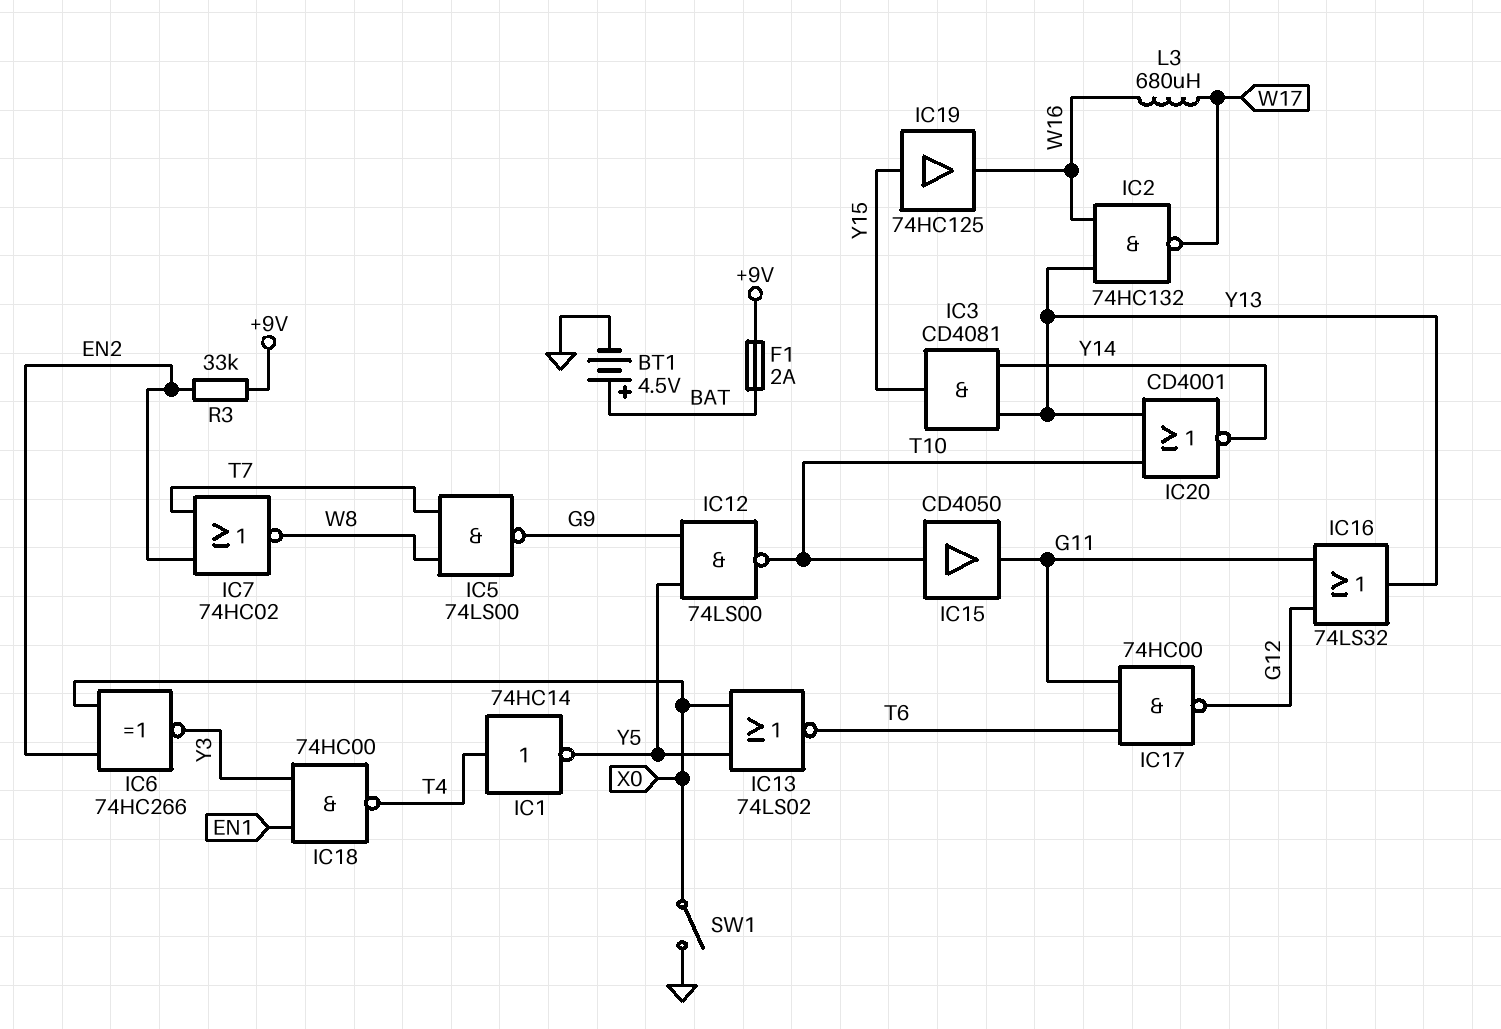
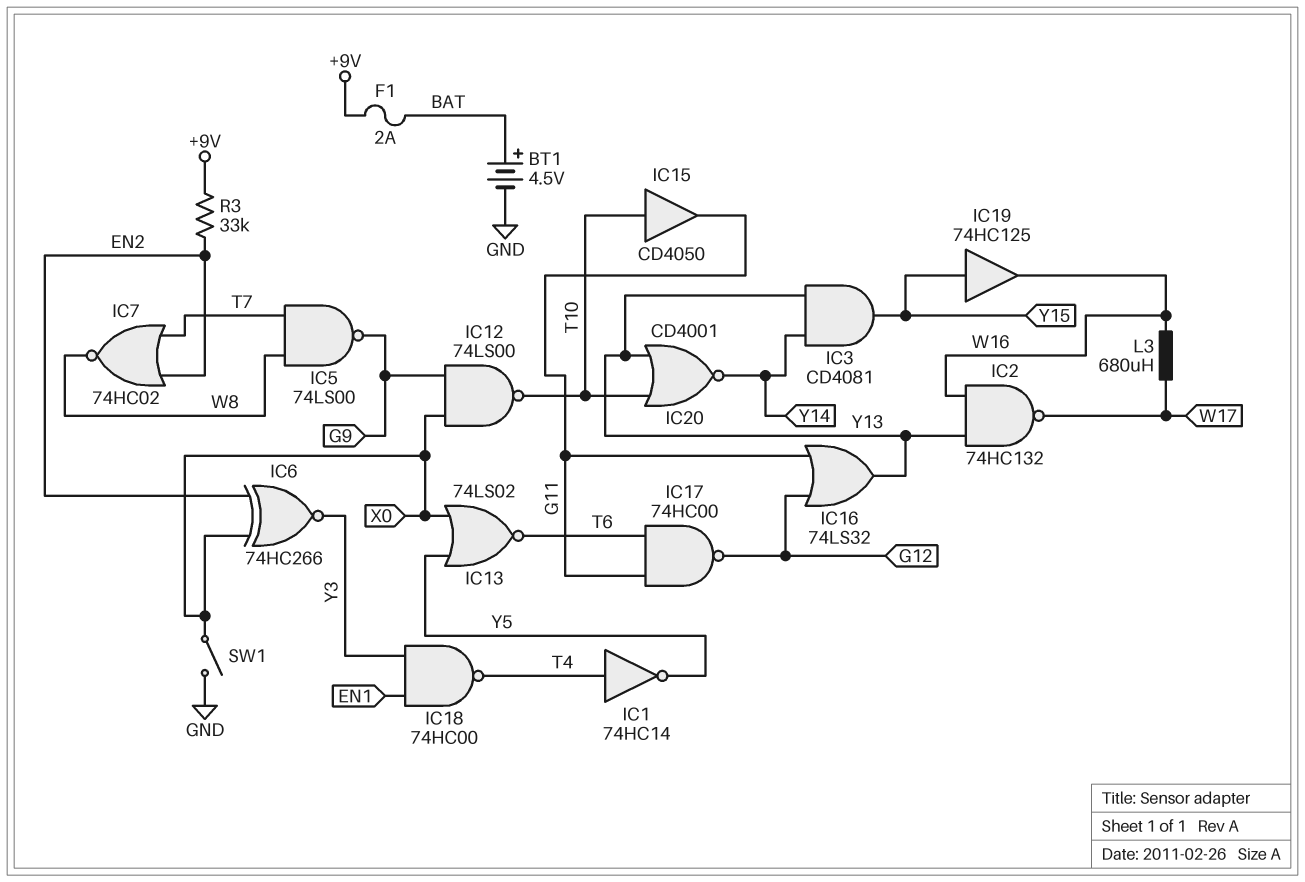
IC12: NAND 74LS00 (in G9, in Y5, out T10) -> NAND 74LS00 (in G9, in X0, out T10)

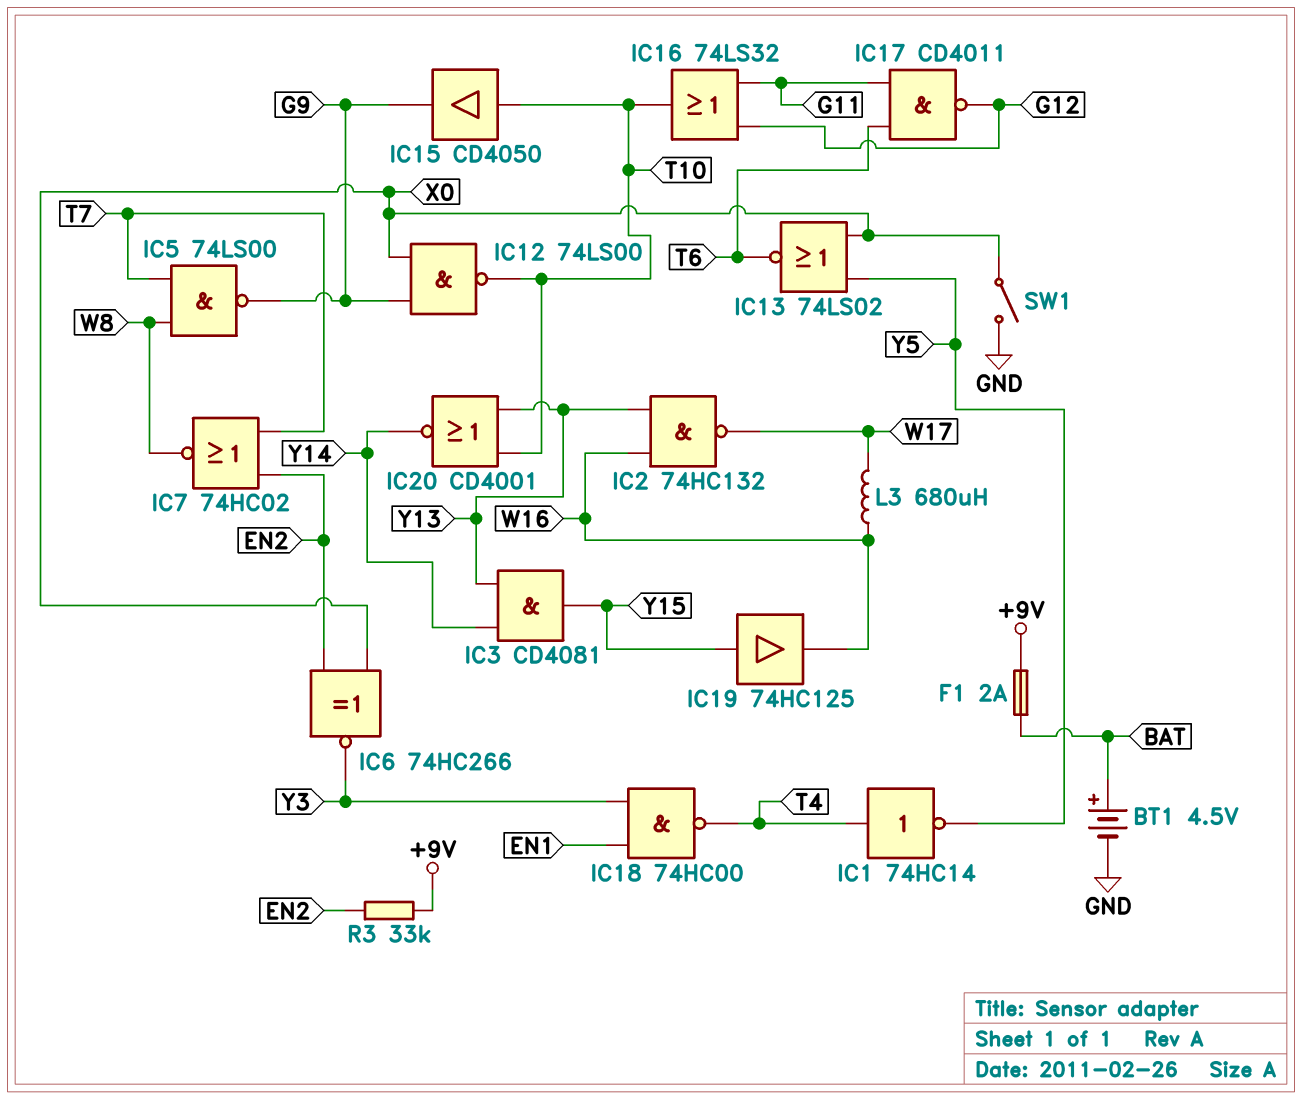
IC15: buffer CD4050 (in T10, out G11) -> buffer CD4050 (in T10, out G9)
IC16: OR 74LS32 (in G11, in G12, out Y13) -> OR 74LS32 (in G11, in G12, out T10)
IC17: NAND 74HC00 (in G11, in T6, out G12) -> NAND CD4011 (in G11, in T6, out G12)

